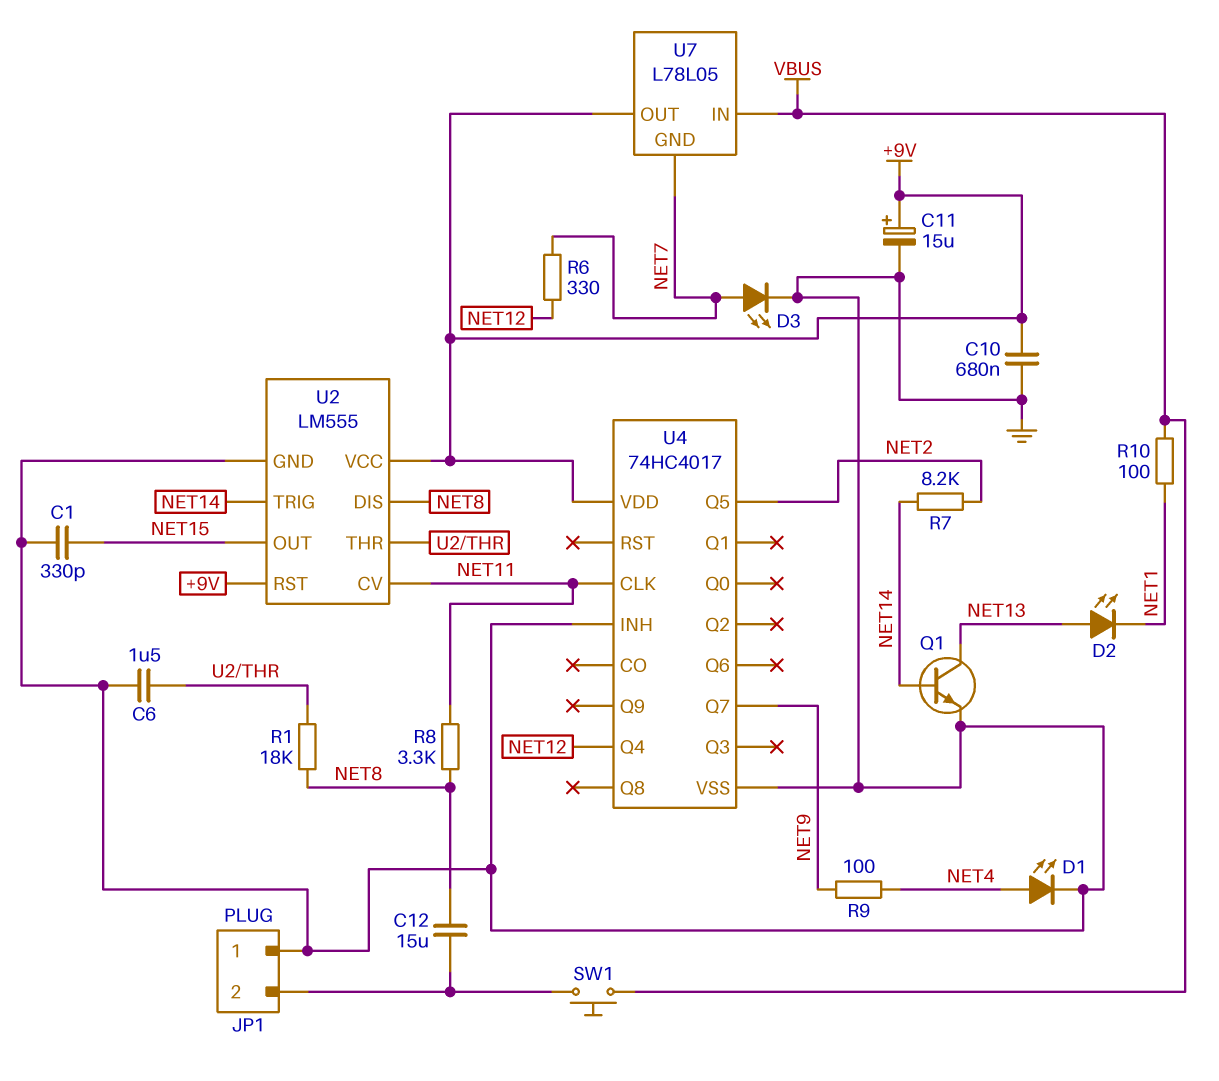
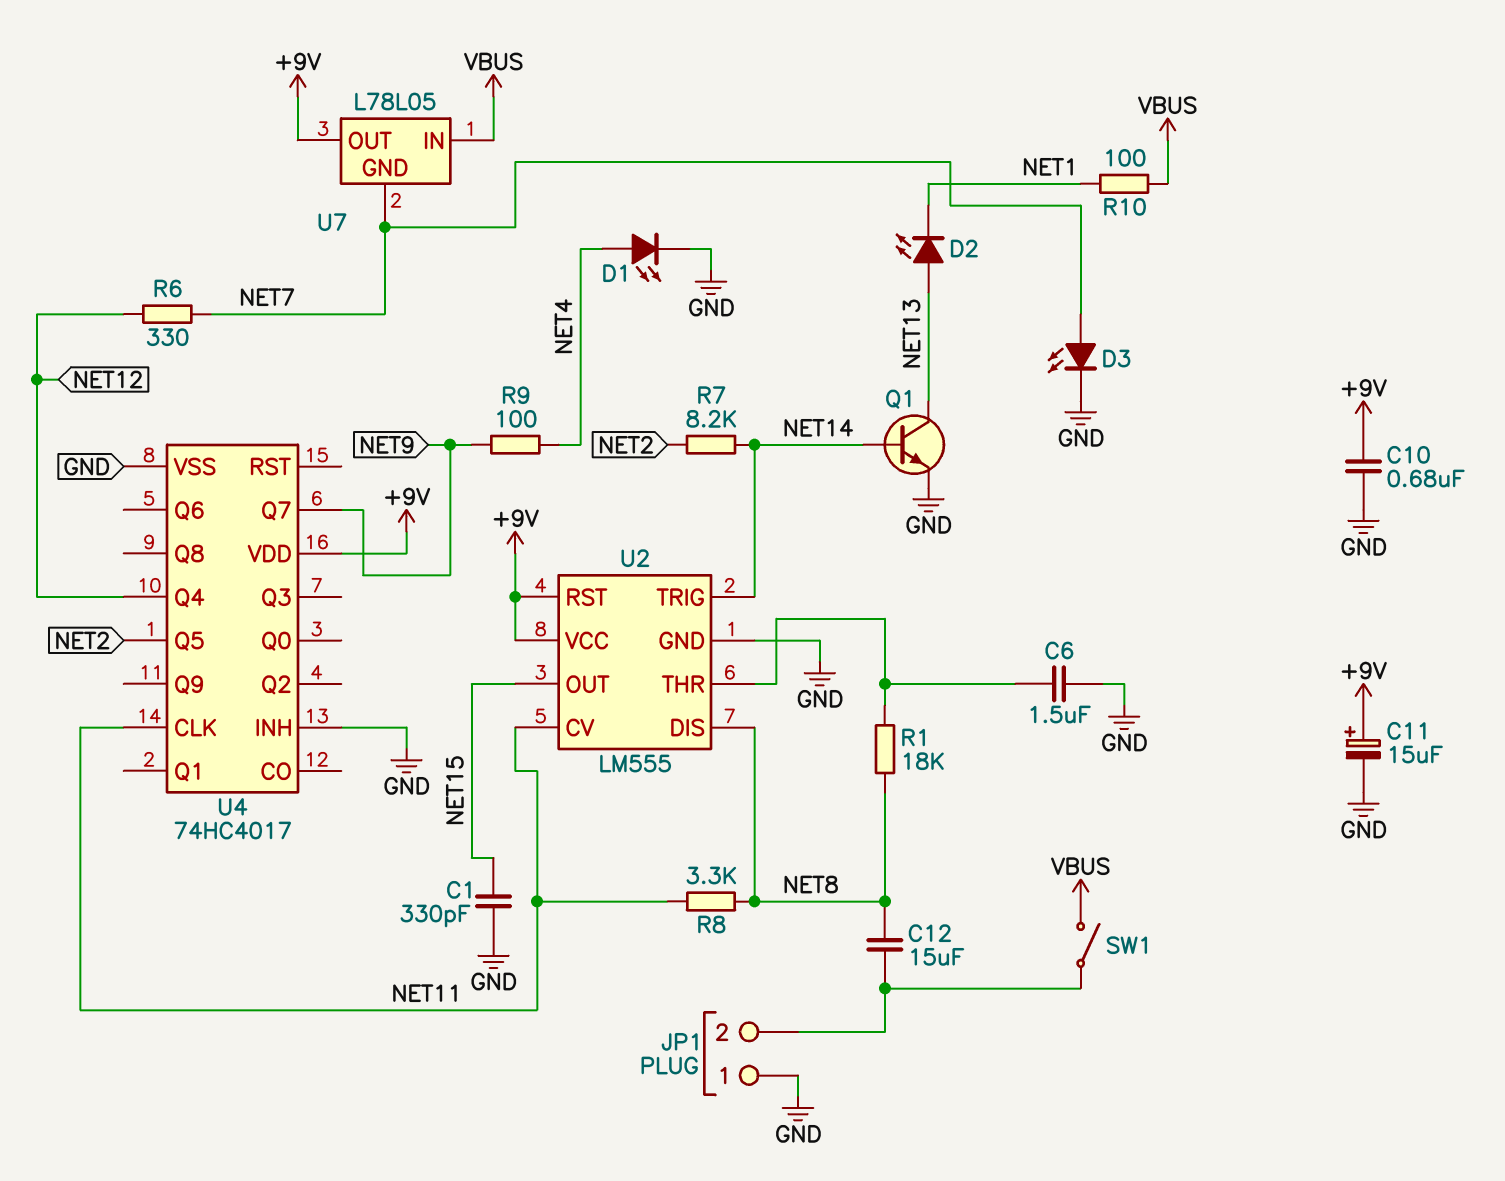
SW1: button (JP1/2, VBUS) -> switch (JP1/2, VBUS)

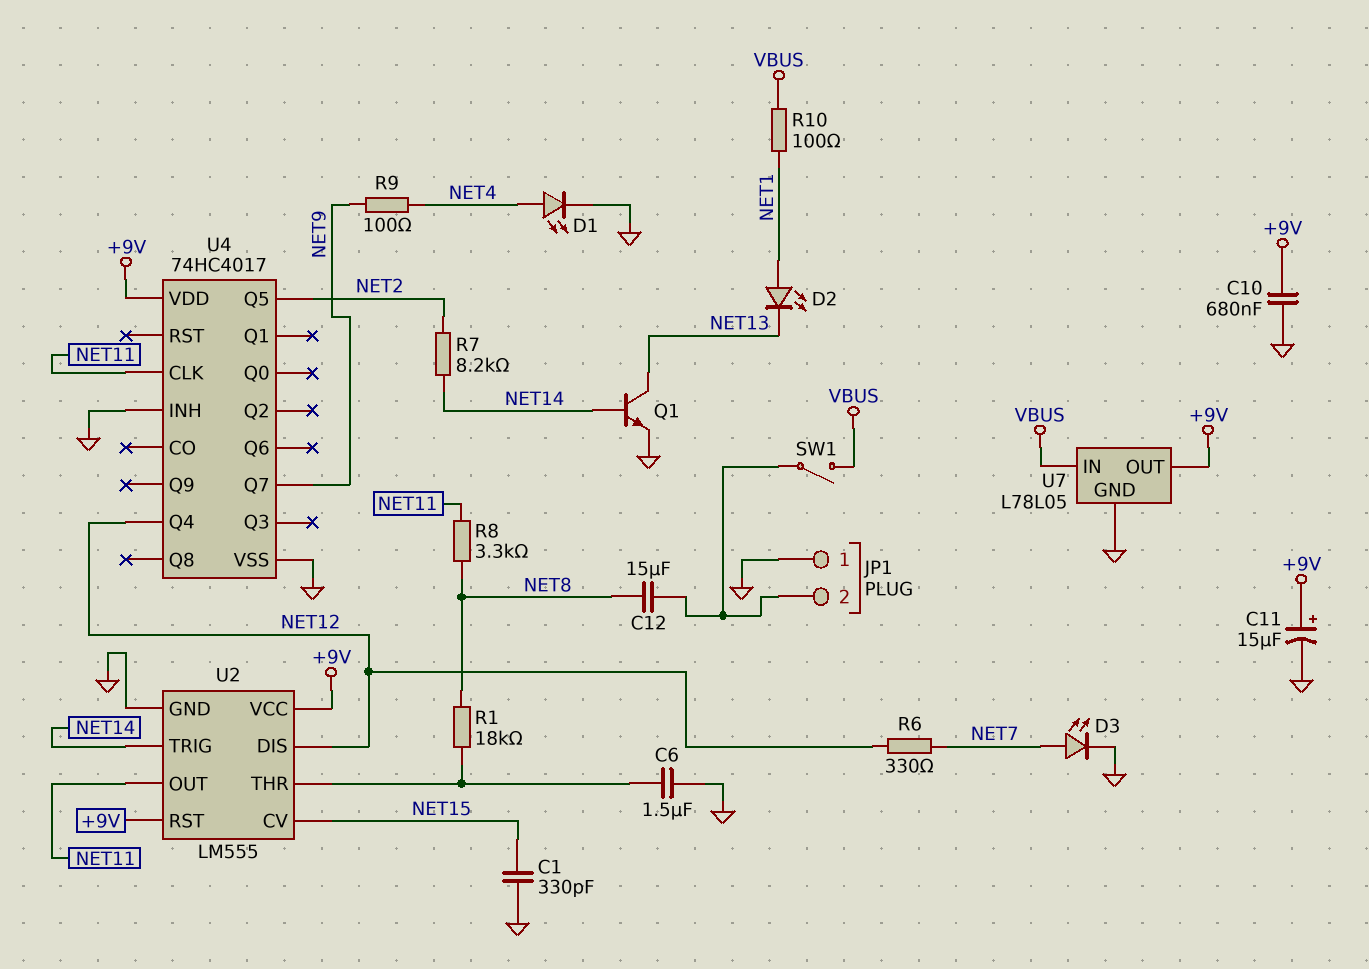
D2: LED (A NET13, K NET1) -> LED (A NET1, K NET13)
U2 pin CV: NET11 -> NET15
U2 pin DIS: NET8 -> NET12
U2 pin OUT: NET15 -> NET11
U7 pin GND: NET7 -> GND

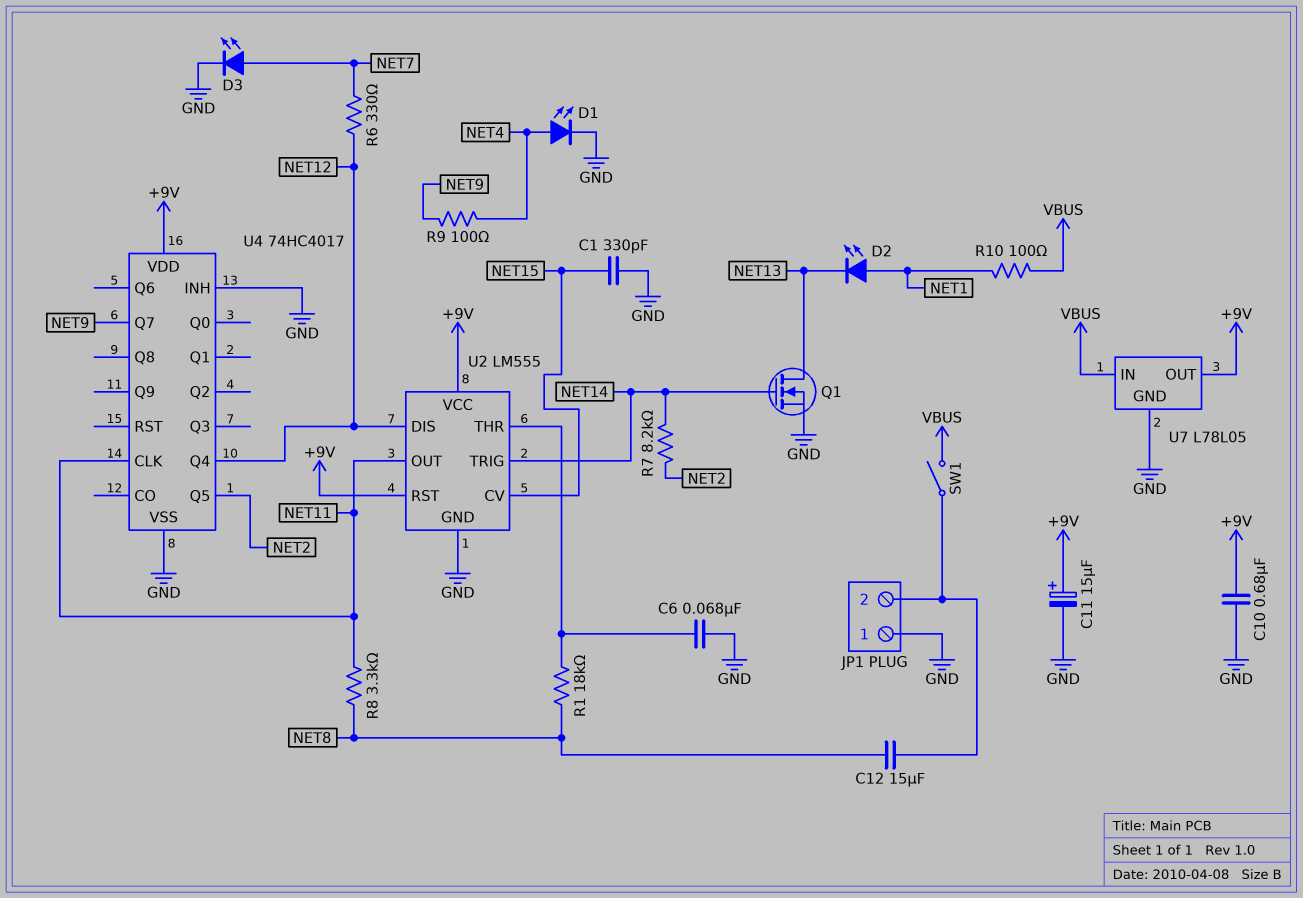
C6: 1.5uF (GND, U2/THR) -> 68nF (GND, U2/THR)
Q1: NPN (B NET14, C NET13, E GND) -> NMOS (G NET14, D NET13, S GND)

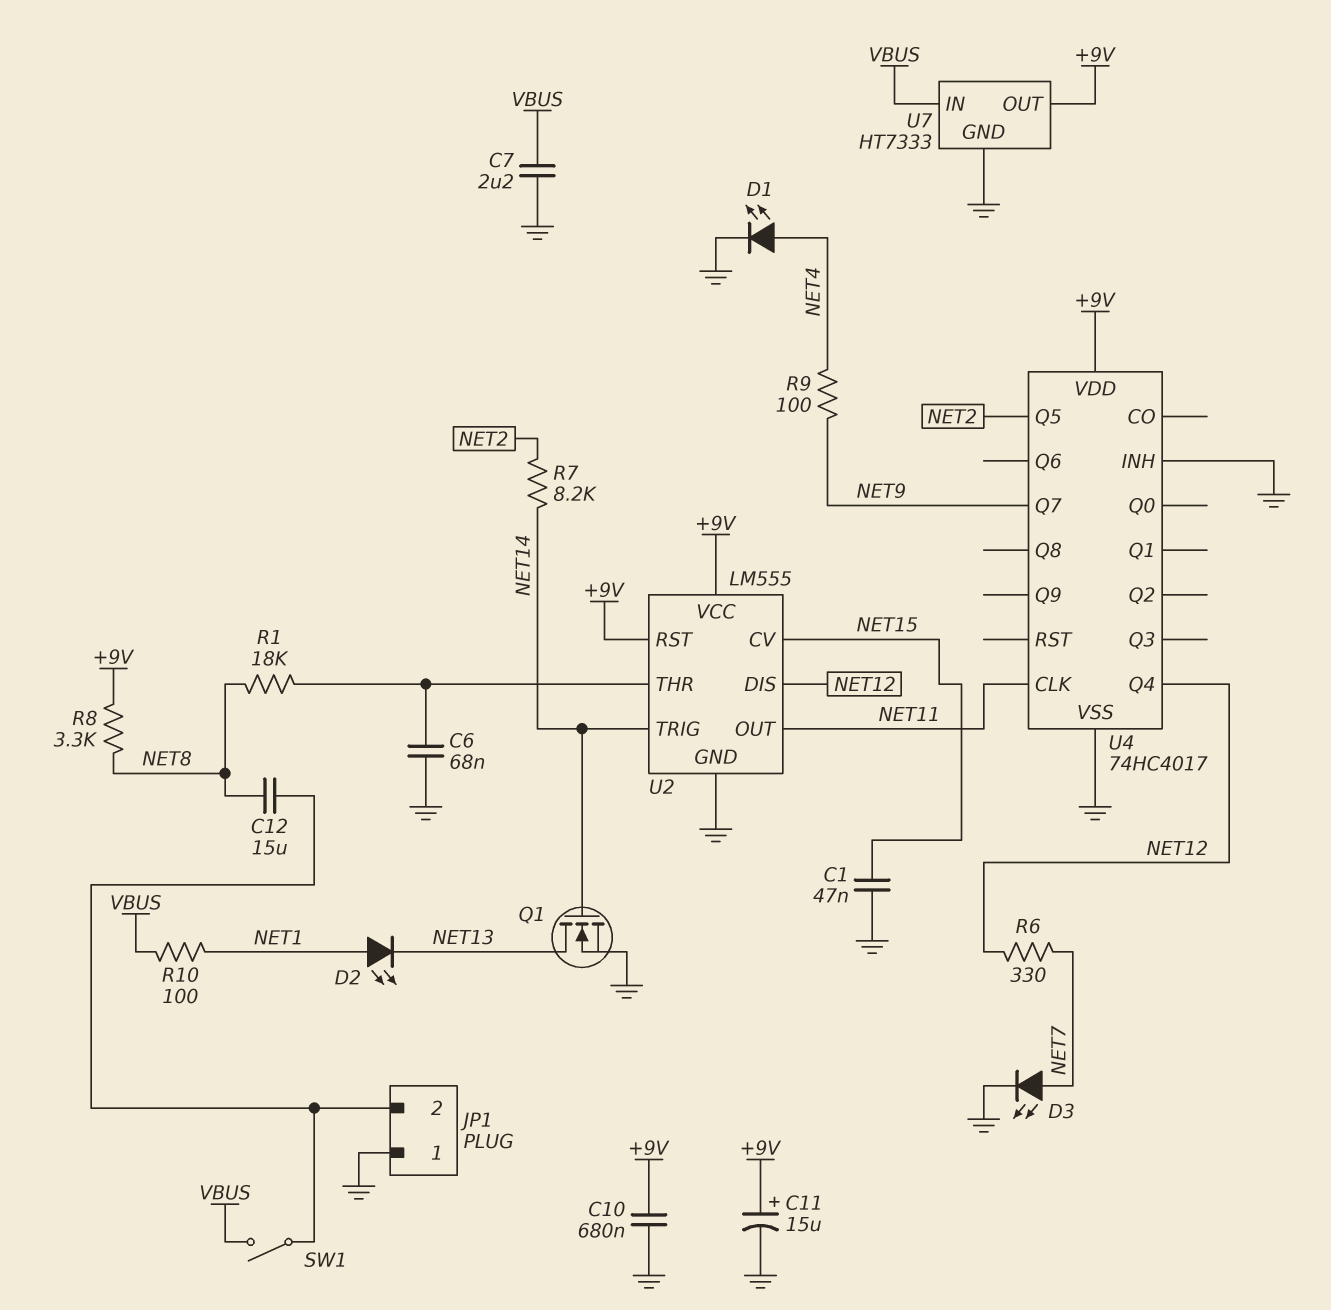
C1: 330pF (GND, NET15) -> 47nF (GND, NET15)
C7: none -> 2.2uF (GND, VBUS)
R8: 3.3k (NET8, NET11) -> 3.3k (+9V, NET8)
U7: L78L05 -> HT7333

